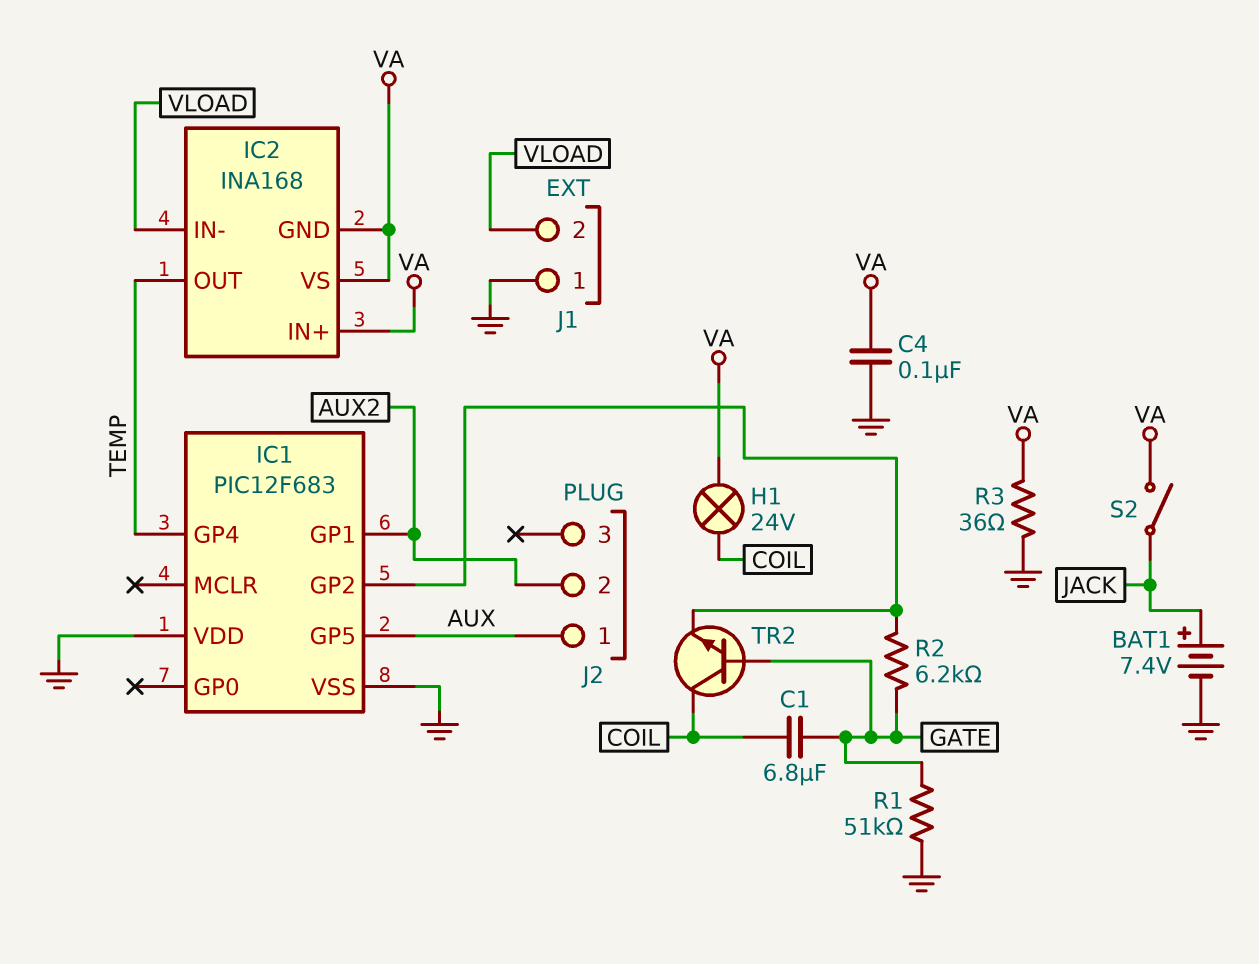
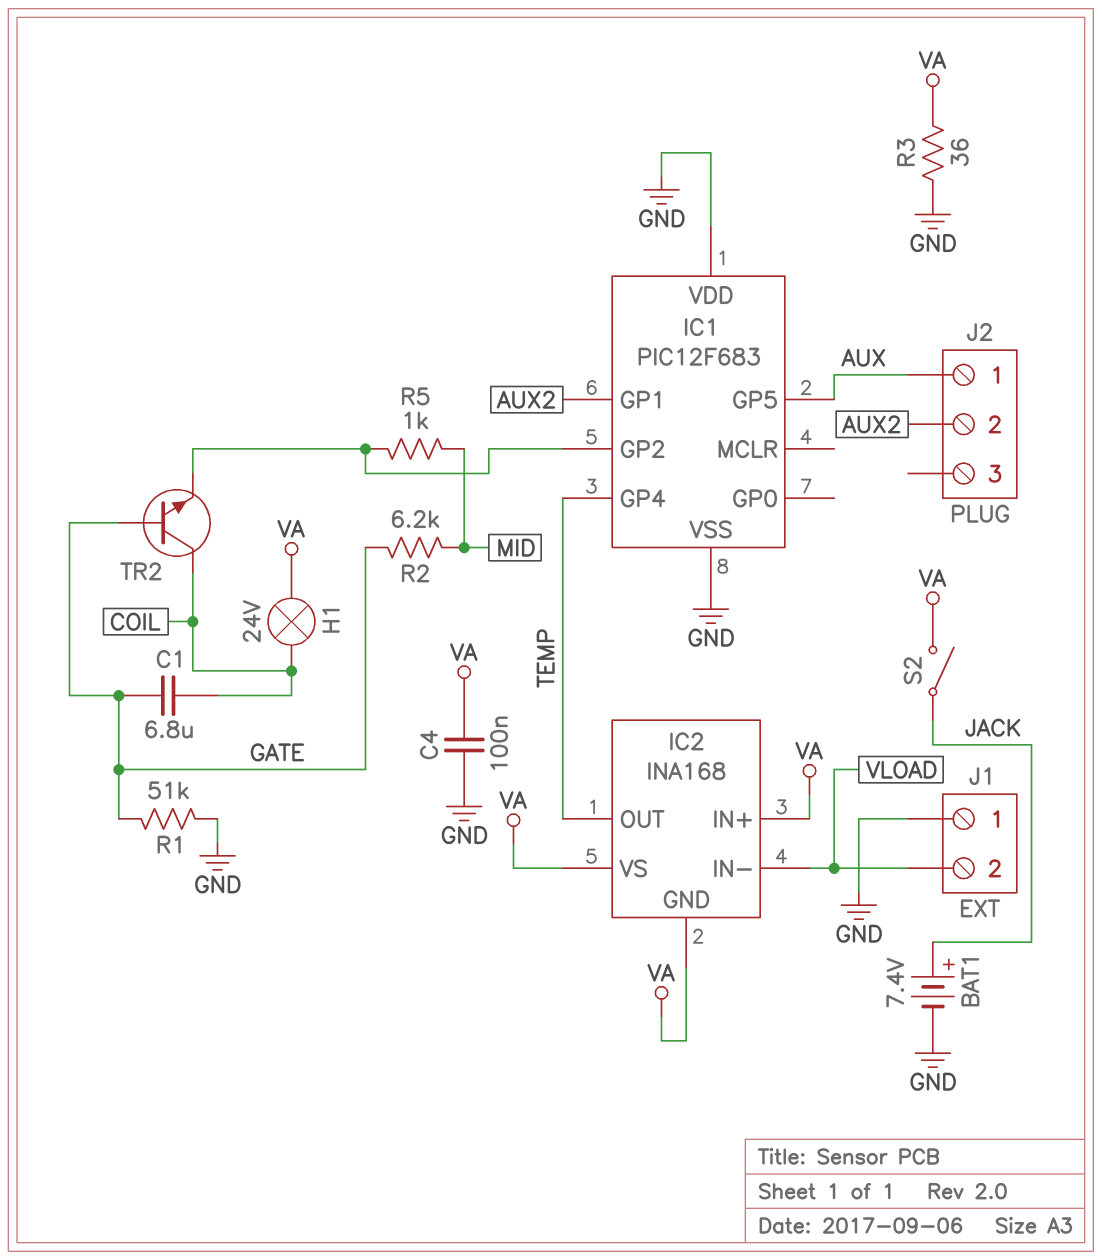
R2: 6.2k (GATE, IC1/GP2) -> 6.2k (GATE, MID)
R5: none -> 1k (IC1/GP2, MID)

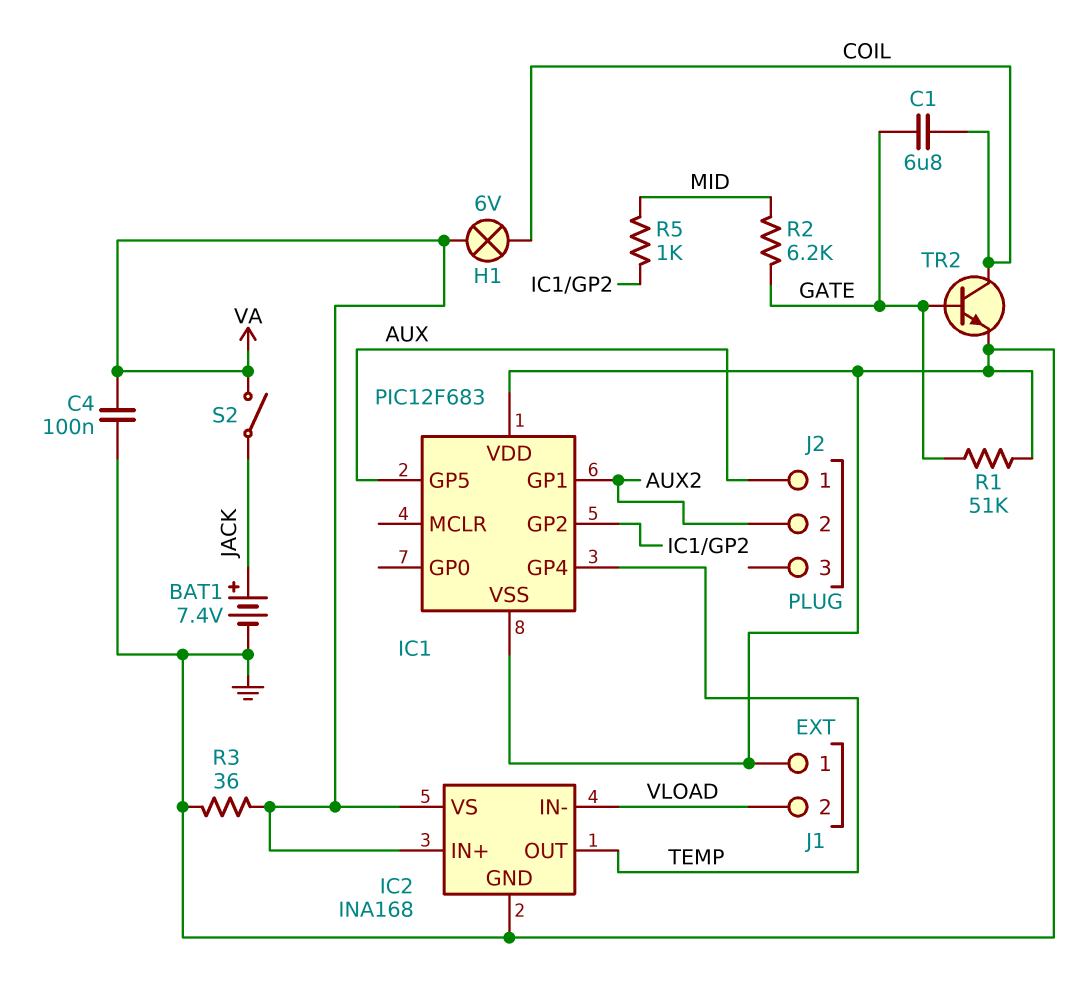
H1: lamp 24V (COIL, VA) -> lamp 6V (COIL, VA)
IC2 pin GND: VA -> GND
TR2: NPN (B GATE, C COIL, E IC1/GP2) -> NPN (B GATE, C COIL, E GND)

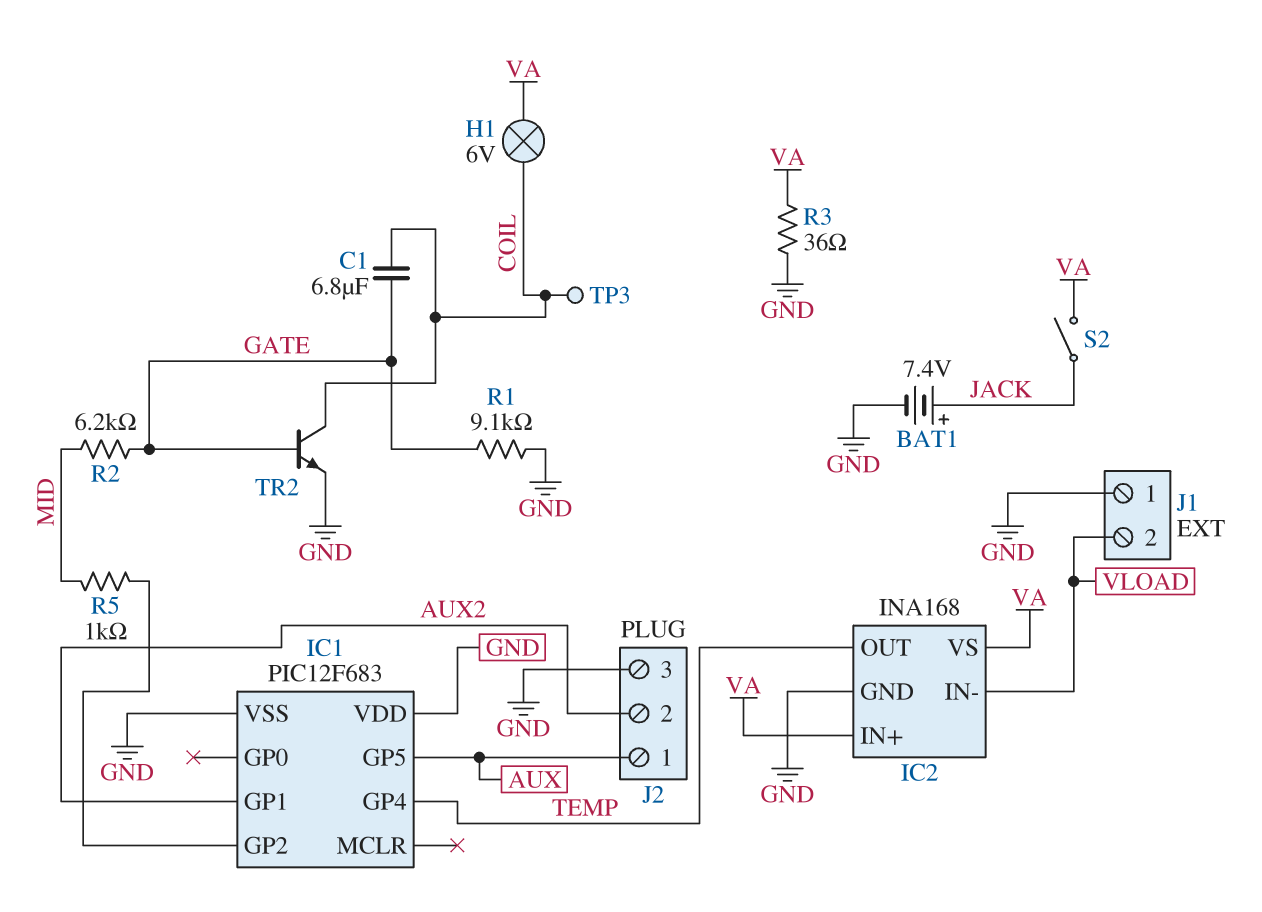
C4: 100nF (GND, VA) -> none
J2 pin 3: none -> GND
R1: 51k (GATE, GND) -> 9.1k (GATE, GND)
TP3: none -> test point (COIL)

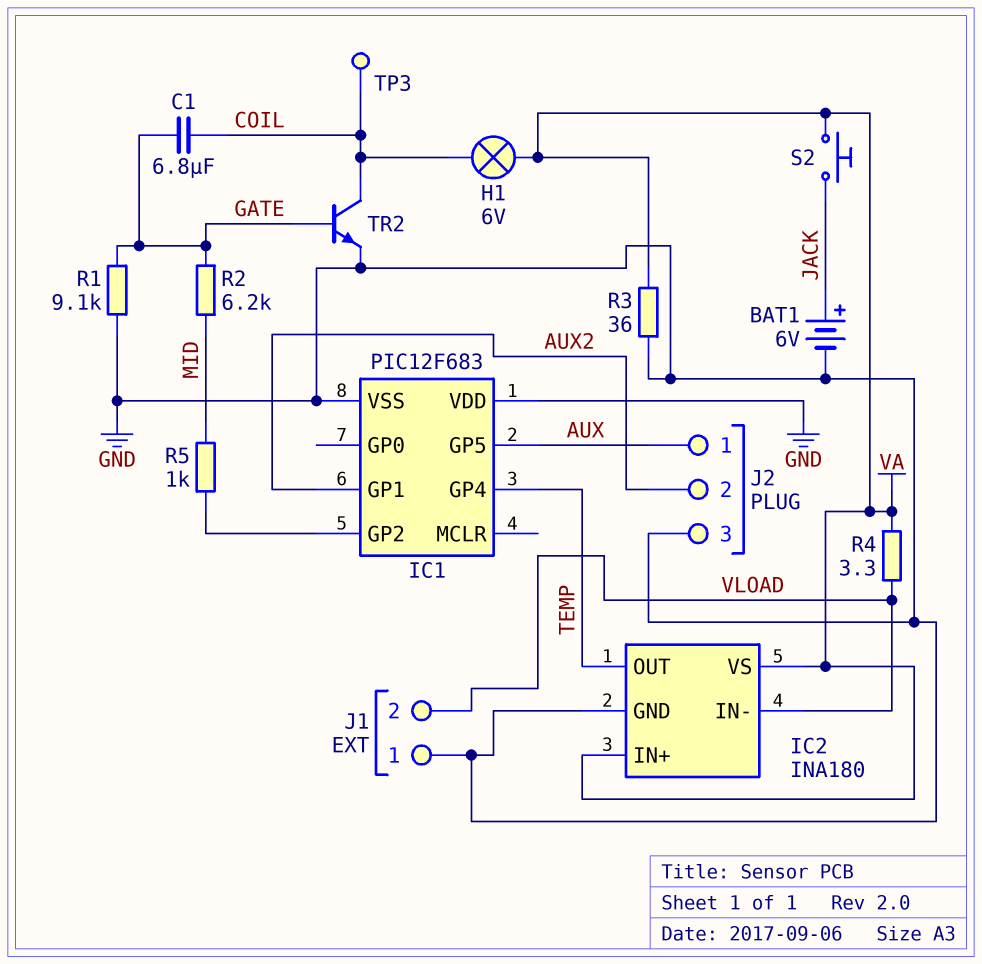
BAT1: 7.4V (plus JACK, minus GND) -> 6V (plus JACK, minus GND)
IC2: INA168 -> INA180
R4: none -> 3.3 (VA, VLOAD)
S2: switch (JACK, VA) -> button (JACK, VA)

